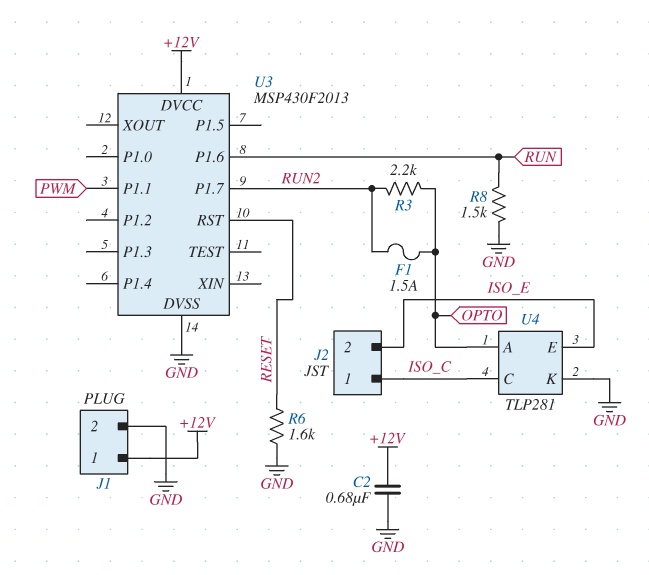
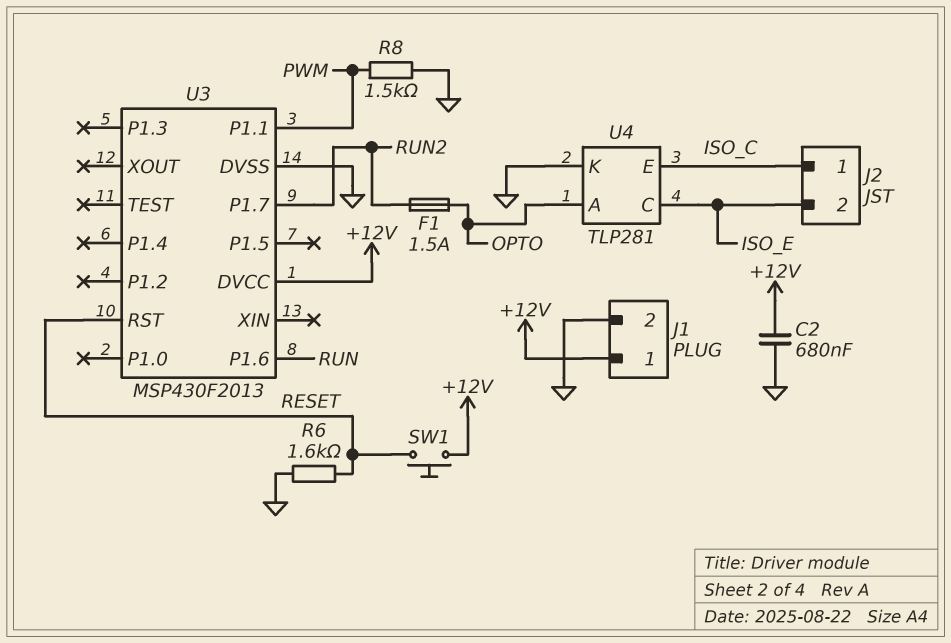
R3: 2.2k (OPTO, RUN2) -> none
R8: 1.5k (GND, RUN) -> 1.5k (GND, PWM)
SW1: none -> button (+12V, RESET)
U4 pin C: ISO_C -> ISO_E
U4 pin E: ISO_E -> ISO_C

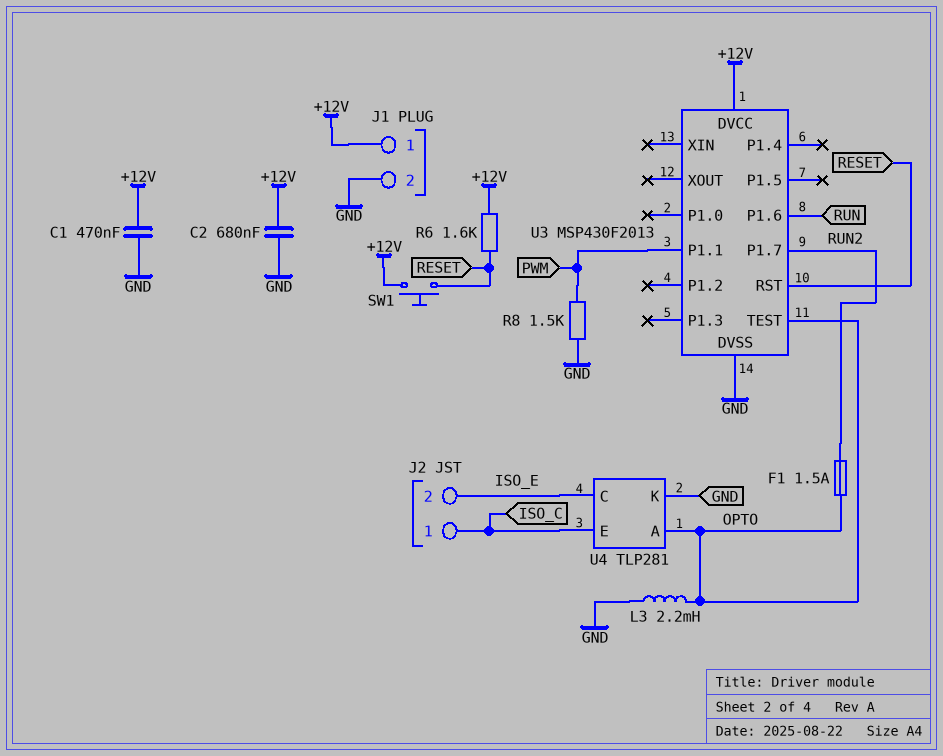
C1: none -> 470nF (+12V, GND)
L3: none -> 2.2mH (GND, OPTO)
R6: 1.6k (GND, RESET) -> 1.6k (+12V, RESET)
U3 pin TEST: none -> OPTO

